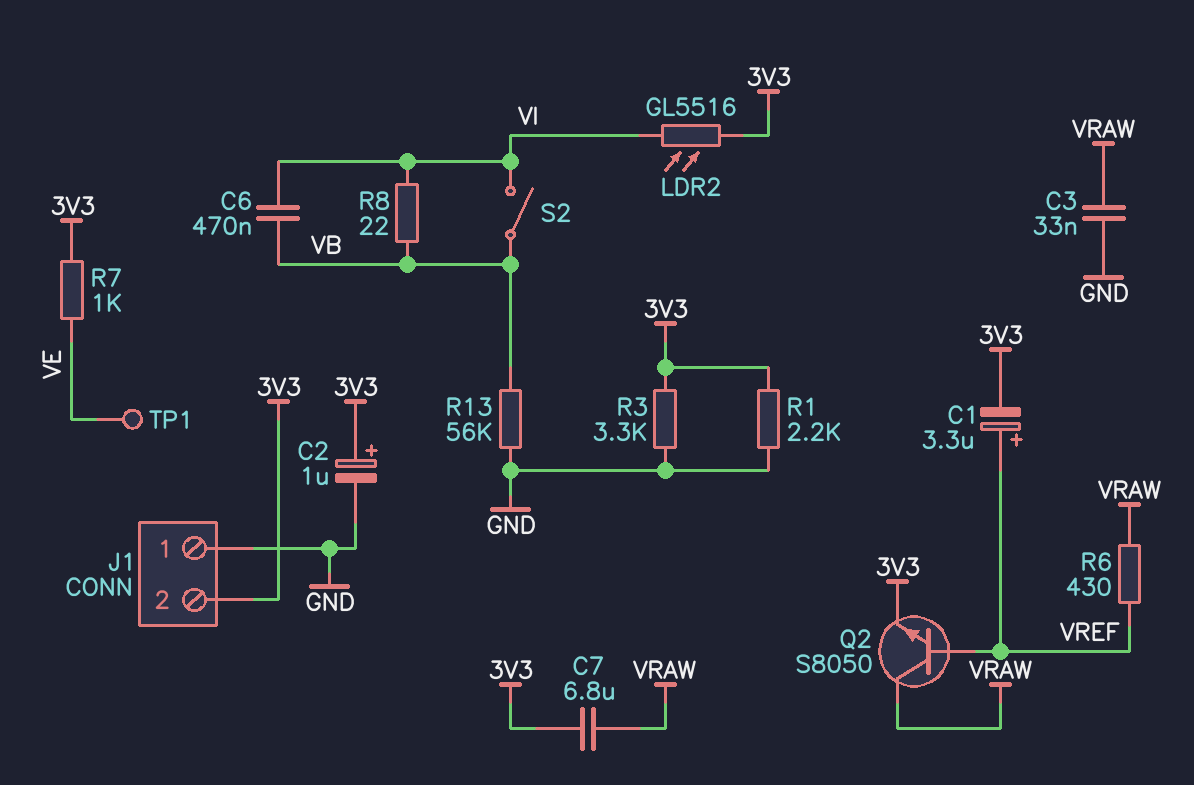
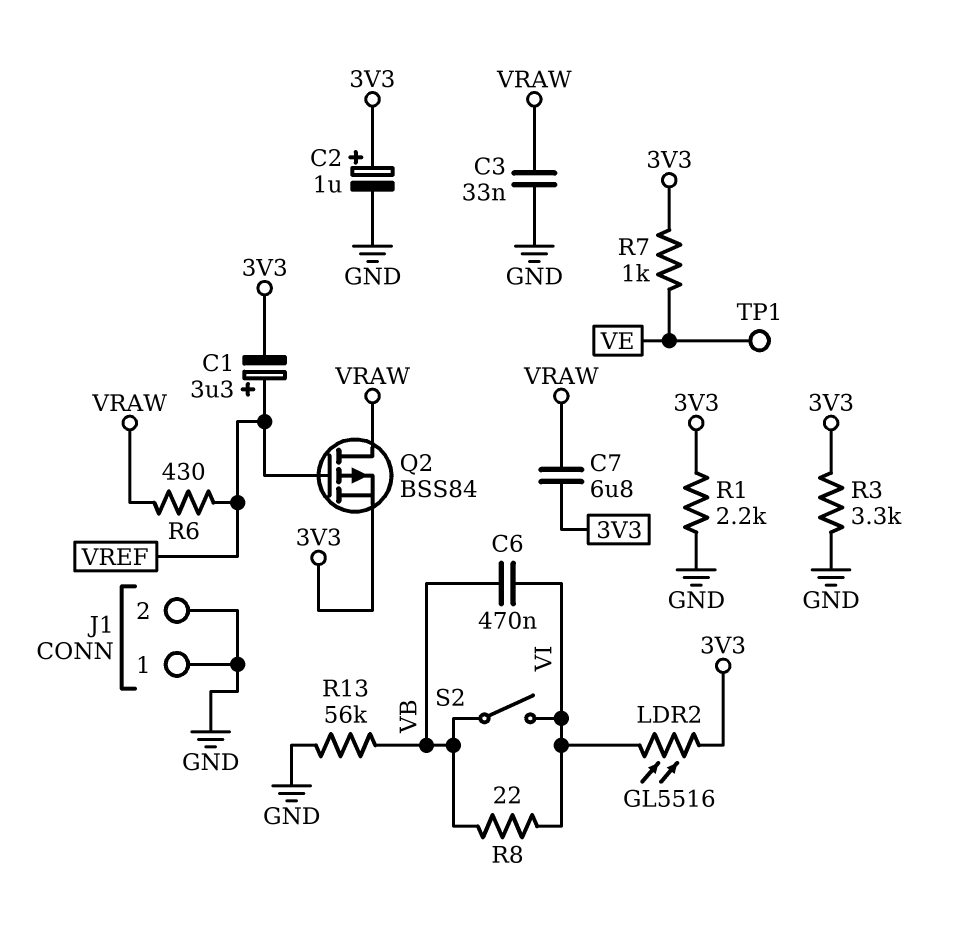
J1 pin 2: 3V3 -> GND
Q2: NPN S8050 (B VREF, C VRAW, E 3V3) -> PMOS BSS84 (G VREF, D VRAW, S 3V3)

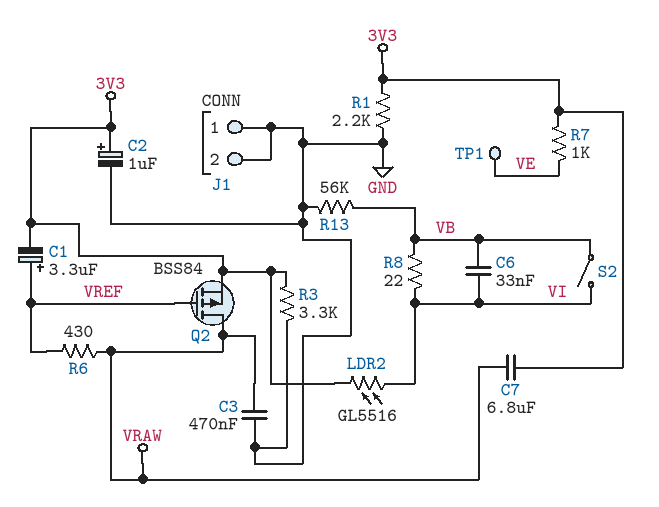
C3: 33nF (GND, VRAW) -> 470nF (GND, VRAW)
C6: 470nF (VB, VI) -> 33nF (VB, VI)

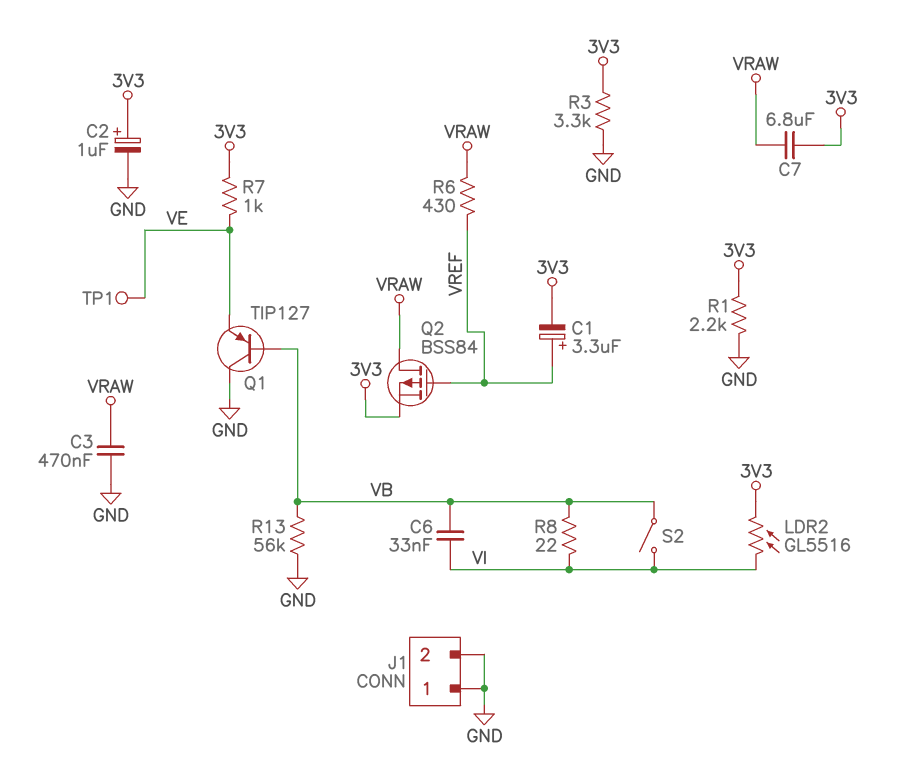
Q1: none -> PNP TIP127 (B VB, C GND, E VE)

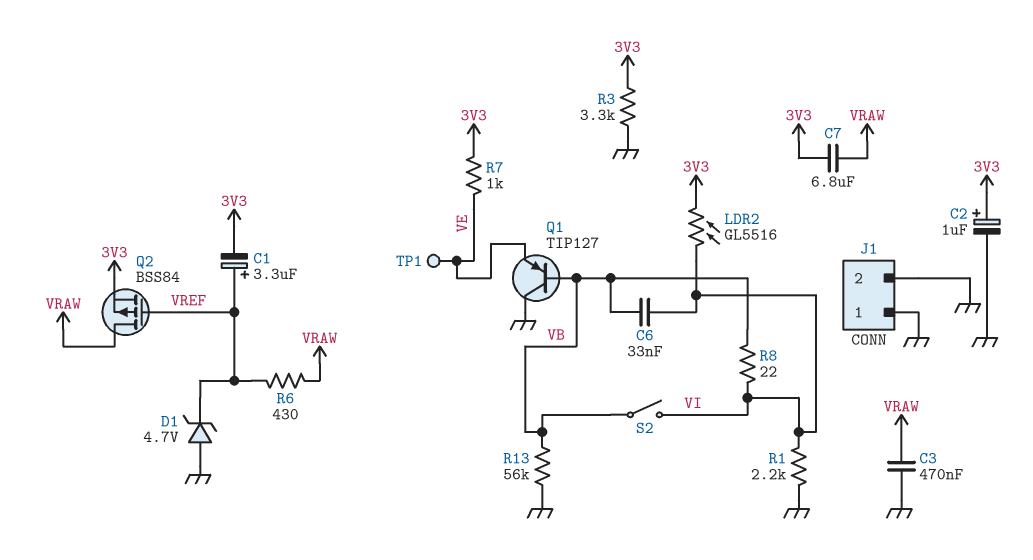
D1: none -> zener 4.7V (A GND, K VREF)
R1: 2.2k (3V3, GND) -> 2.2k (GND, VI)

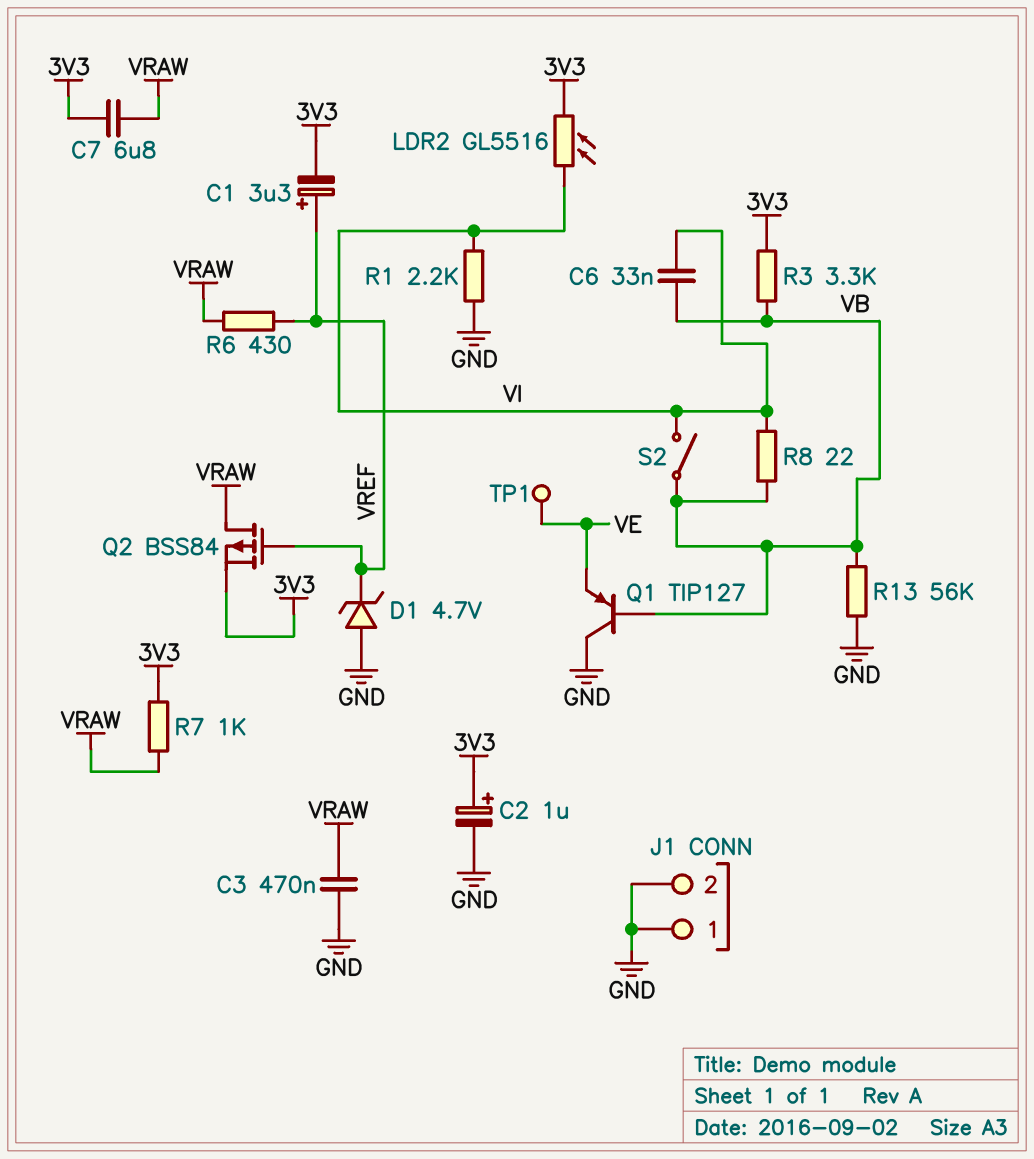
R3: 3.3k (3V3, GND) -> 3.3k (3V3, VB)
R7: 1k (3V3, VE) -> 1k (3V3, VRAW)

